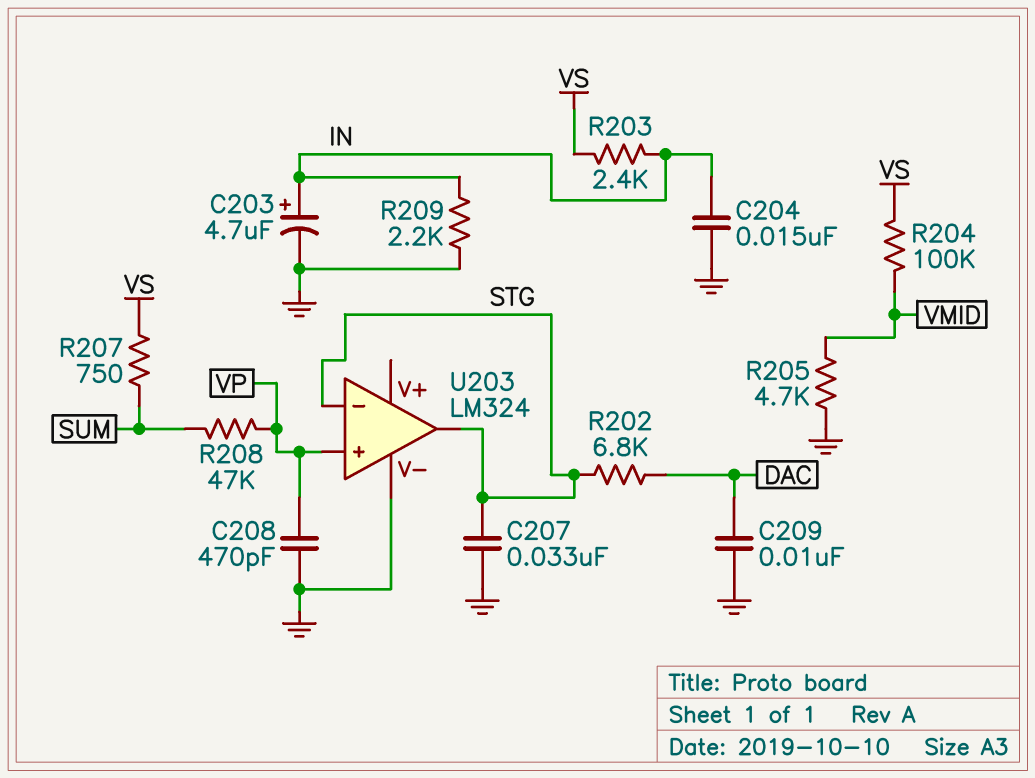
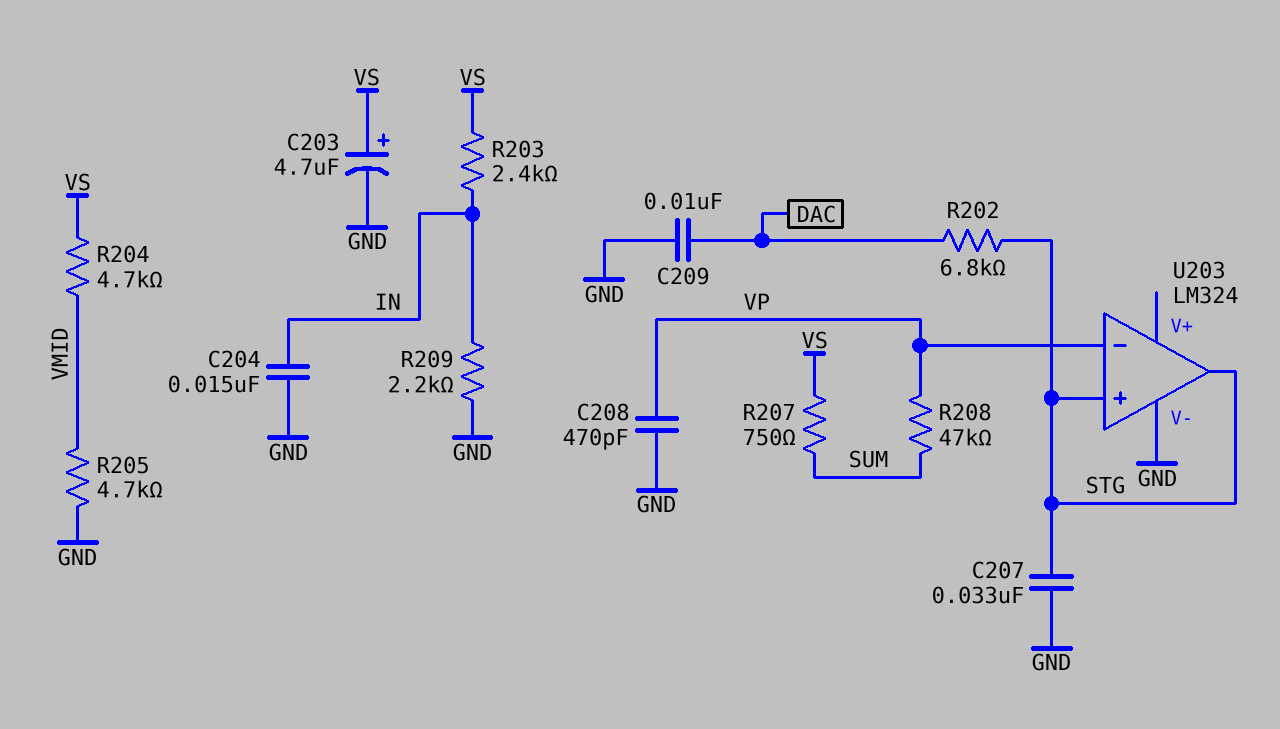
C203: 4.7uF (plus IN, minus GND) -> 4.7uF (plus VS, minus GND)
R204: 100k (VMID, VS) -> 4.7k (VMID, VS)
U203 pin in+: VP -> STG
U203 pin in-: STG -> VP

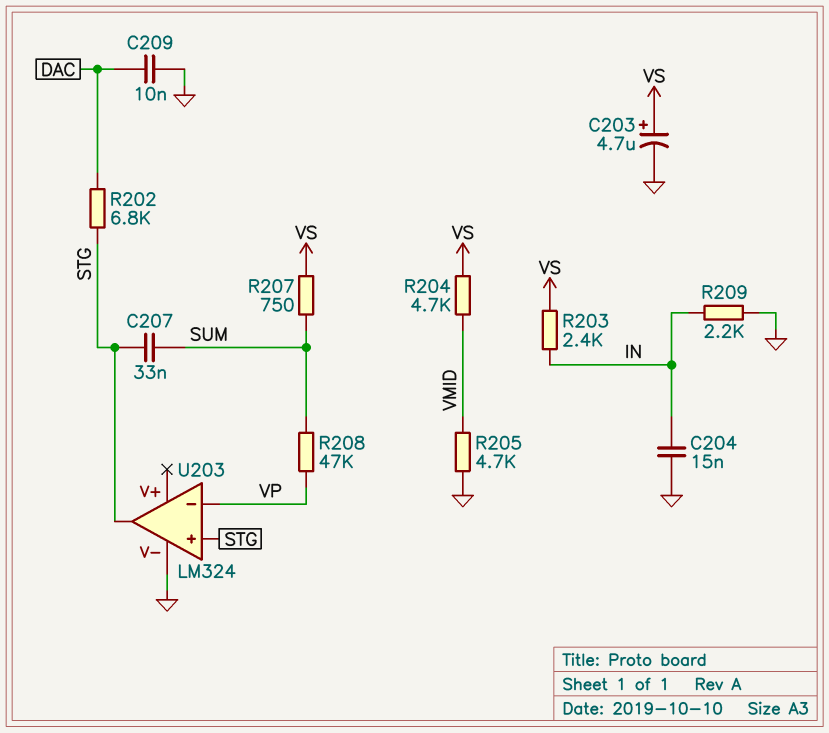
C207: 33nF (GND, STG) -> 33nF (STG, SUM)
C208: 470pF (GND, VP) -> none

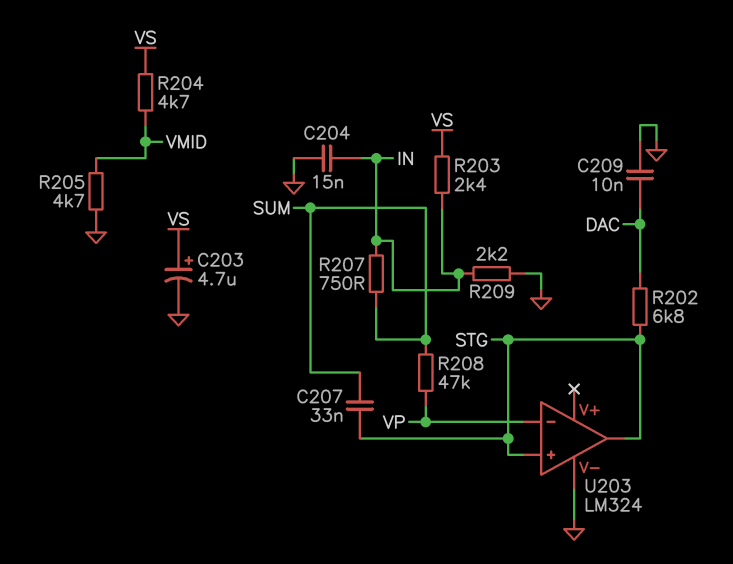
R207: 750 (SUM, VS) -> 750 (IN, SUM)

